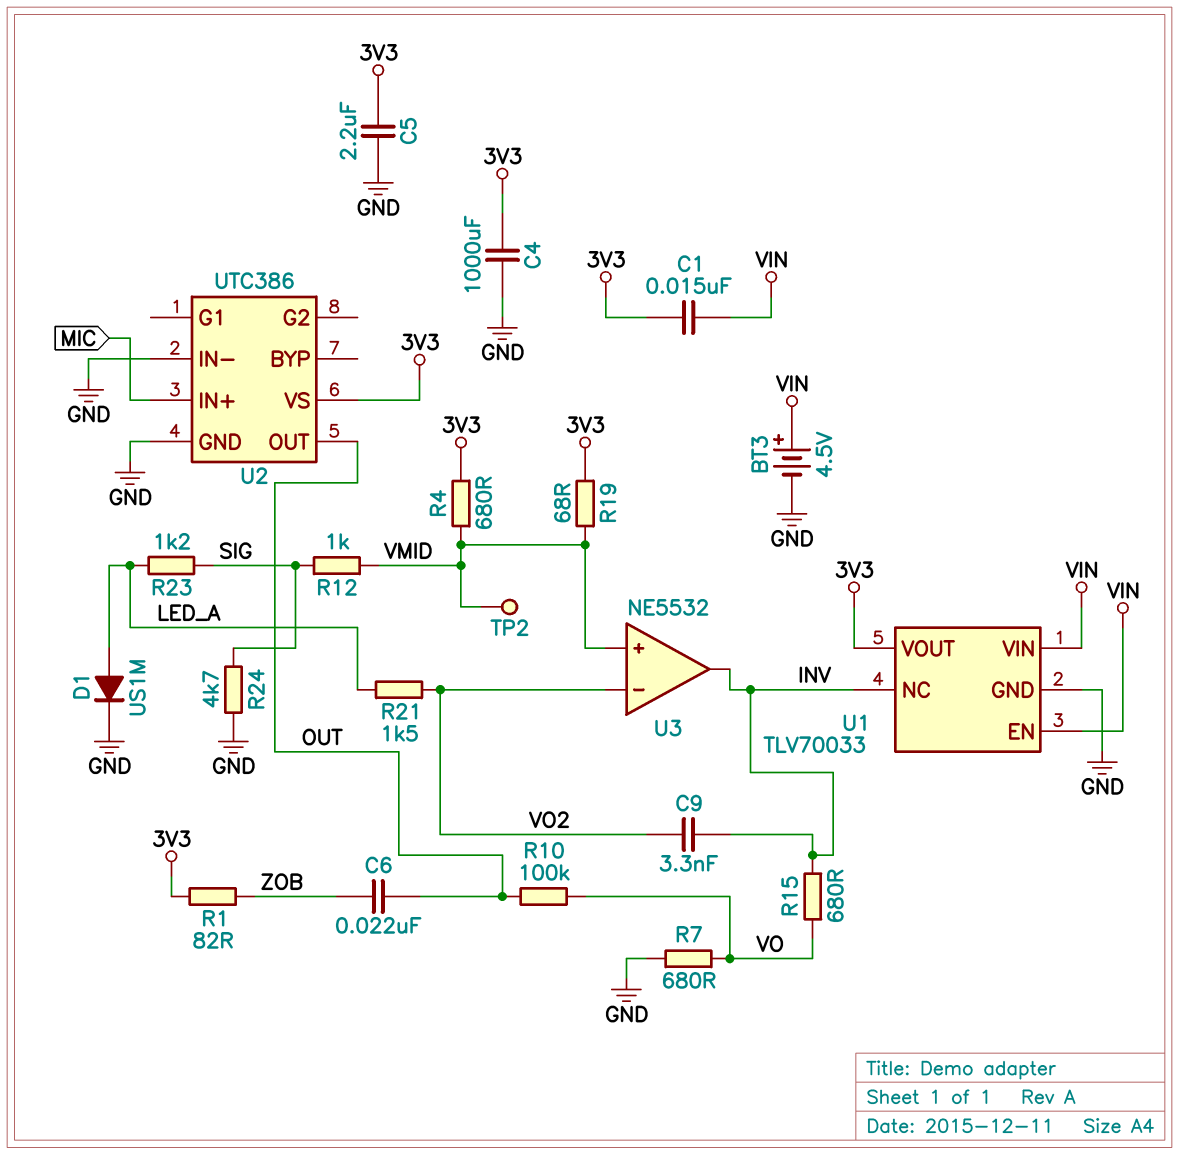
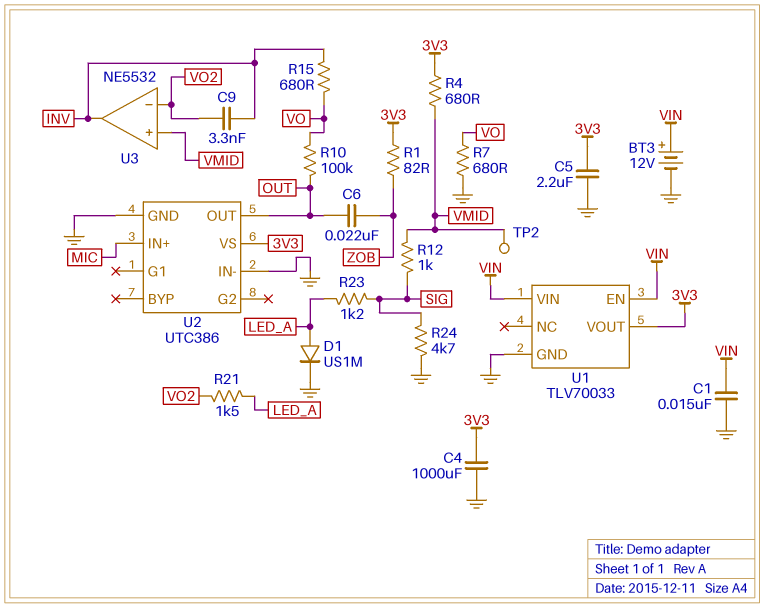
BT3: 4.5V (plus VIN, minus GND) -> 12V (plus VIN, minus GND)
C1: 15nF (3V3, VIN) -> 15nF (GND, VIN)
R19: 68 (3V3, VMID) -> none
U1 pin NC: INV -> none

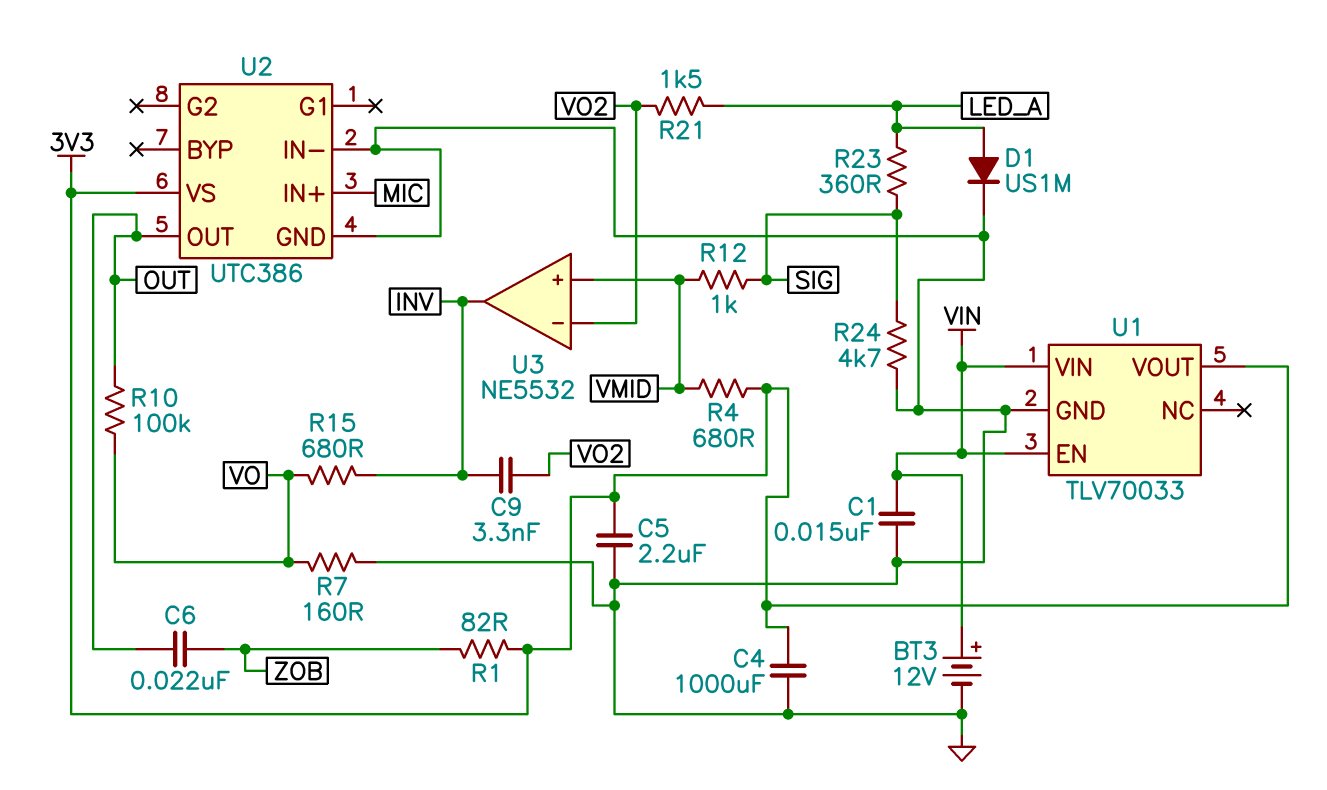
R7: 680 (GND, VO) -> 160 (GND, VO)
R23: 1.2k (LED_A, SIG) -> 360 (LED_A, SIG)
TP2: test point (VMID) -> none

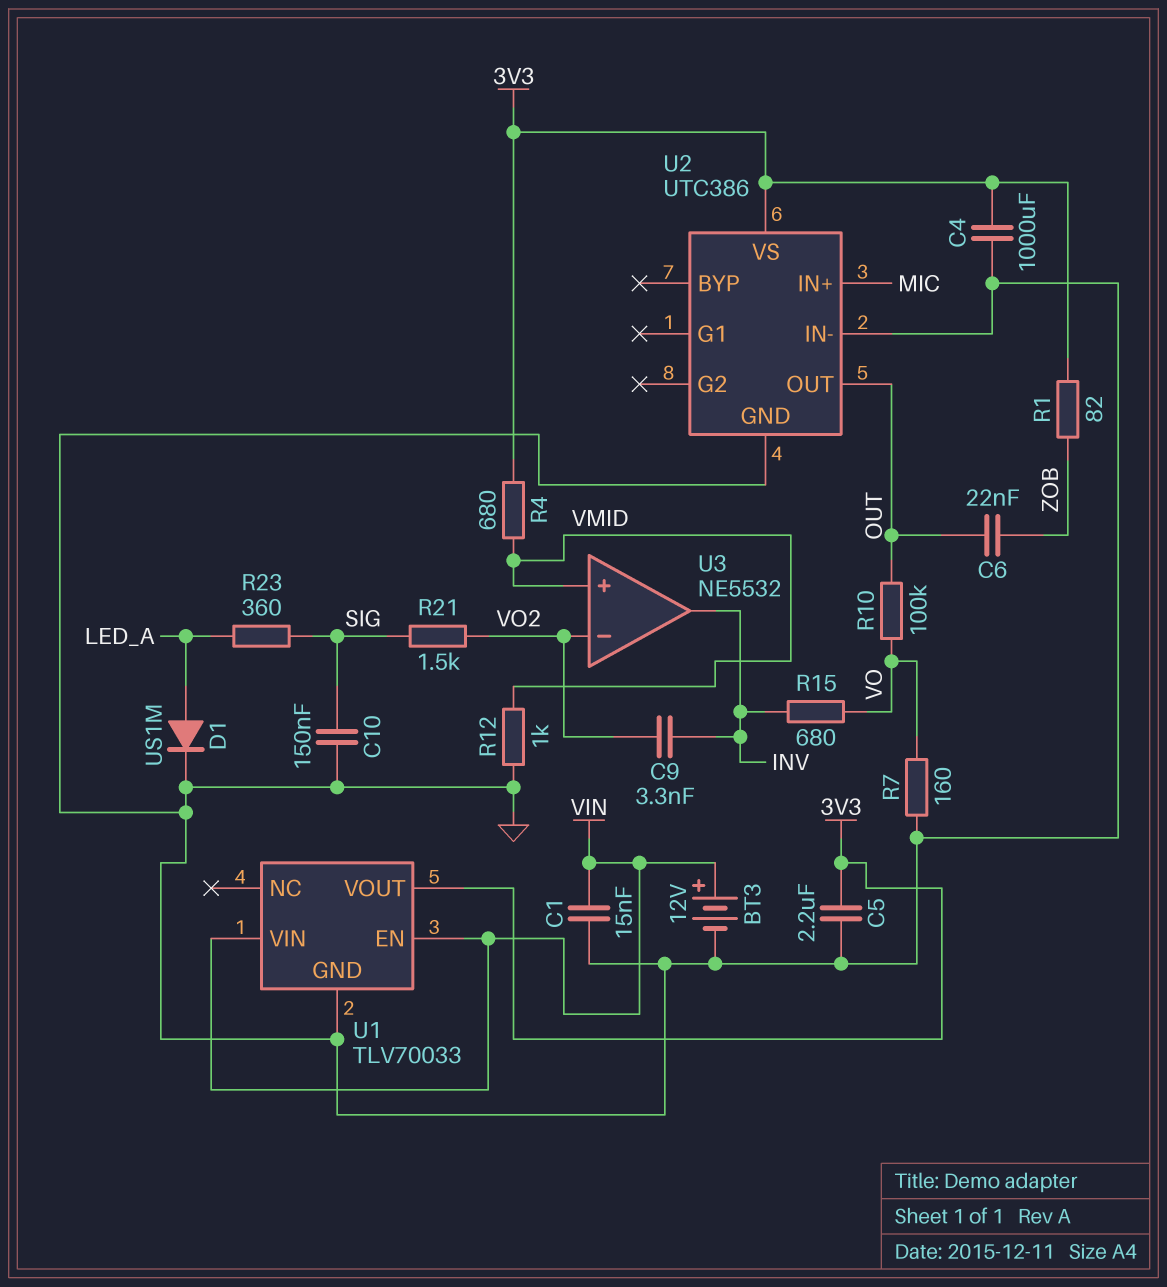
C10: none -> 150nF (GND, SIG)
R12: 1k (SIG, VMID) -> 1k (GND, VMID)
R21: 1.5k (LED_A, VO2) -> 1.5k (SIG, VO2)
R24: 4.7k (GND, SIG) -> none

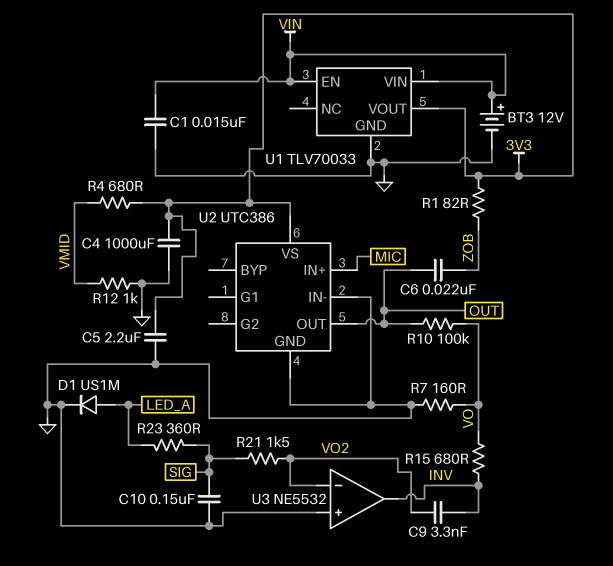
U3 pin in+: VMID -> GND

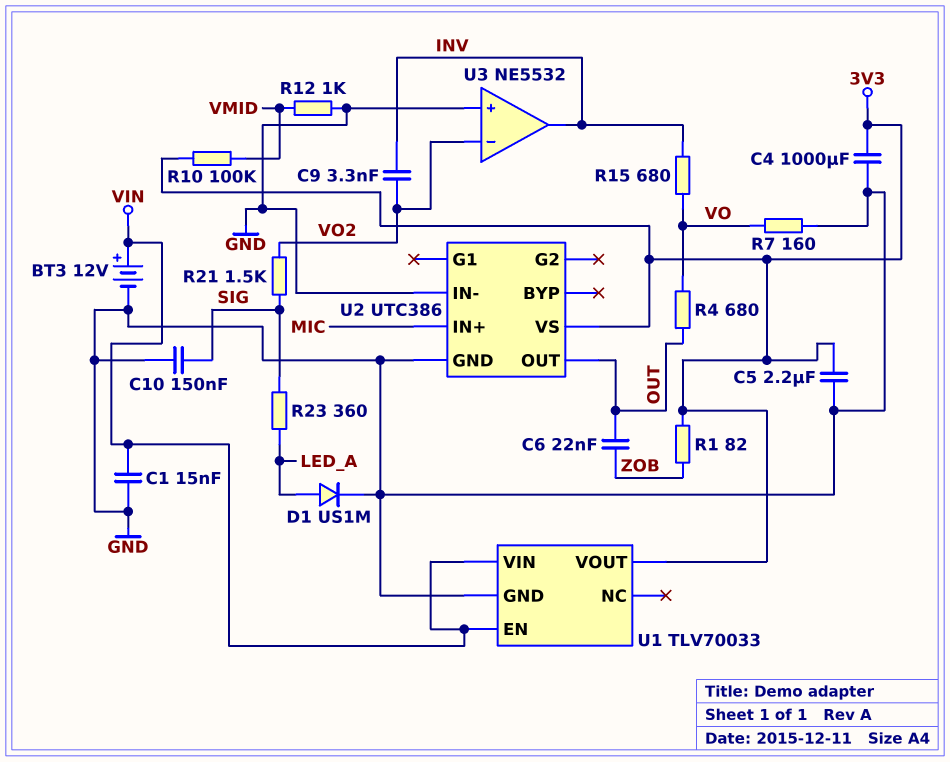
R4: 680 (3V3, VMID) -> 680 (OUT, VO)
R10: 100k (OUT, VO) -> 100k (3V3, VMID)

